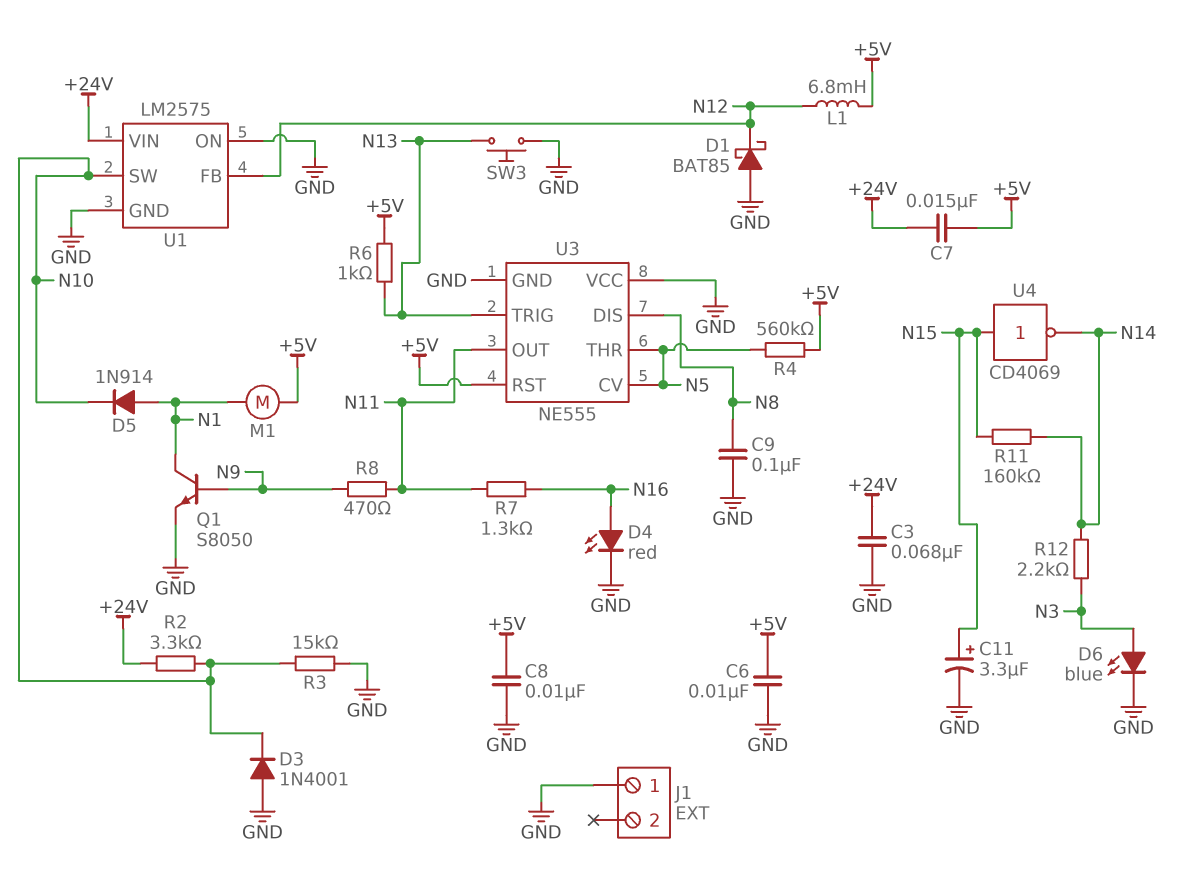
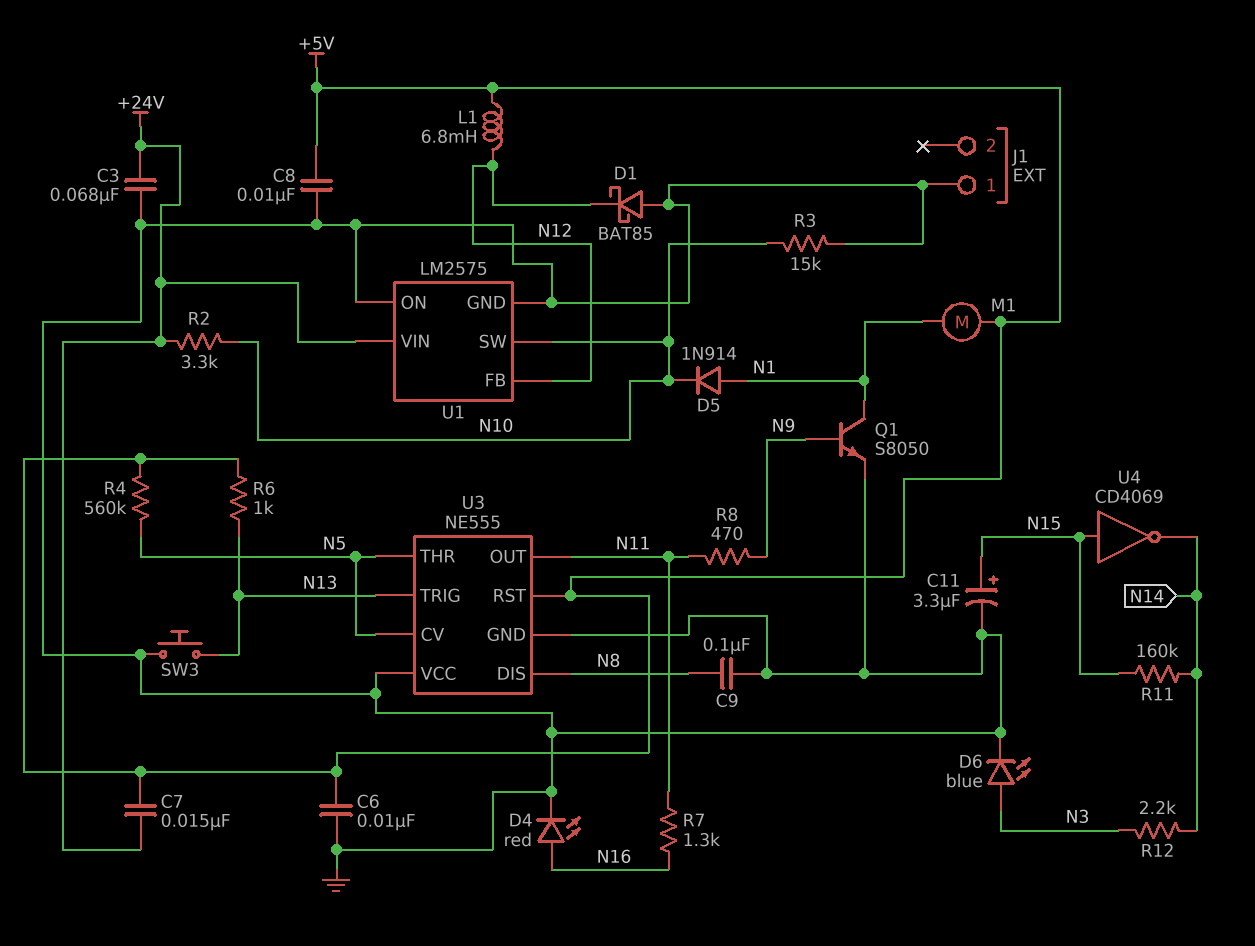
D3: diode 1N4001 (A GND, K N10) -> none

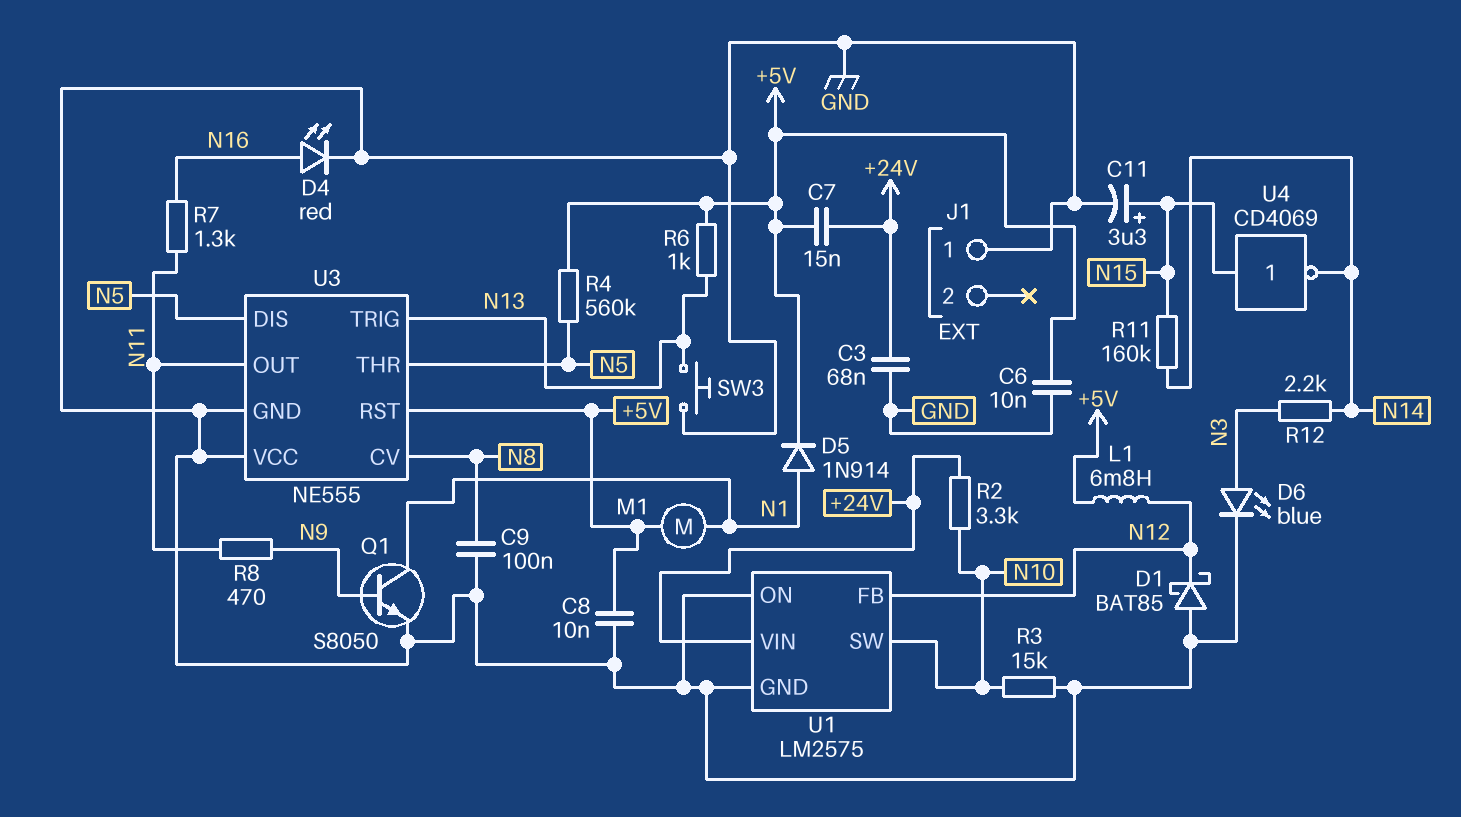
D5: diode 1N914 (A N1, K N10) -> diode 1N914 (A N1, K +5V)
U3 pin CV: N5 -> N8
U3 pin DIS: N8 -> N5

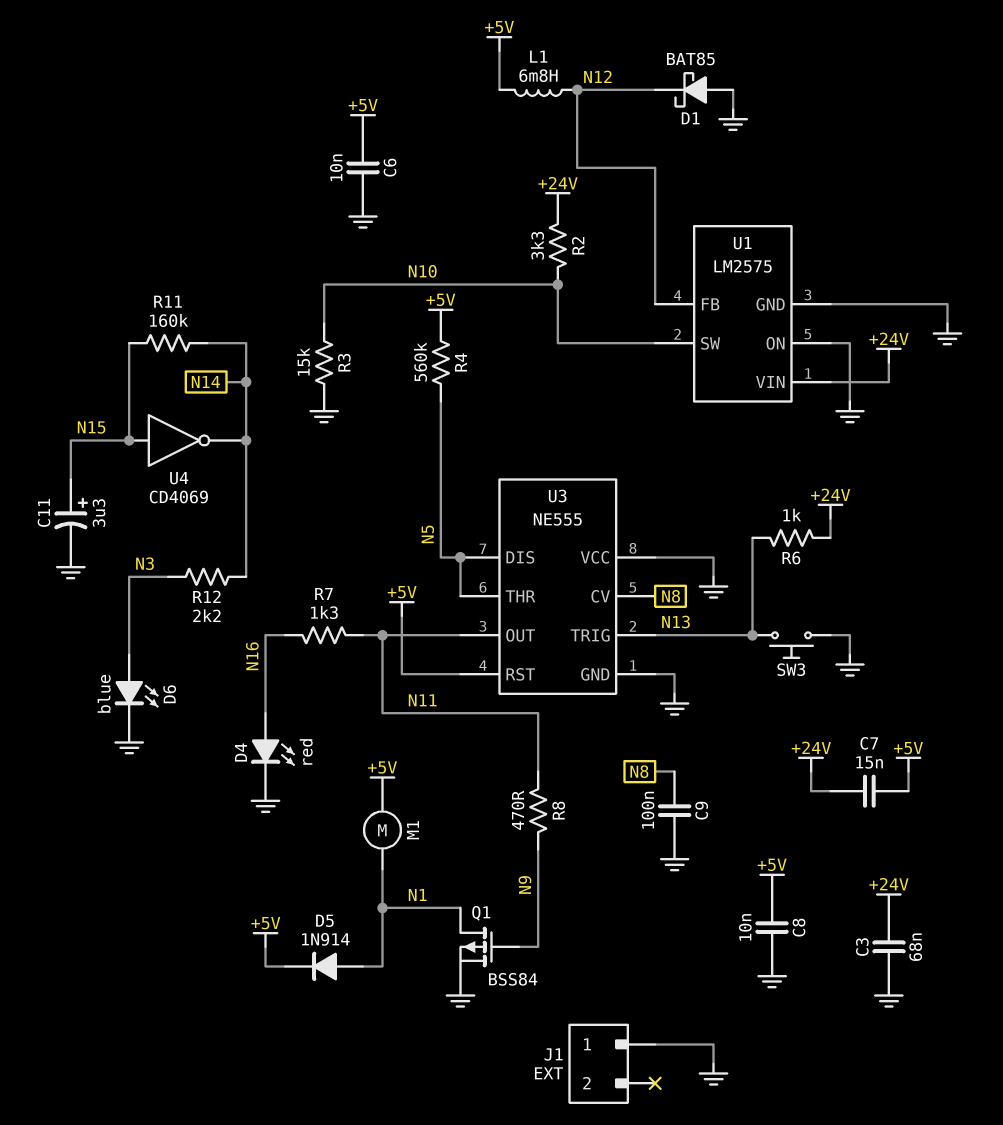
Q1: NPN S8050 (B N9, C N1, E GND) -> PMOS BSS84 (G N9, D N1, S GND)
R6: 1k (+5V, N13) -> 1k (+24V, N13)

